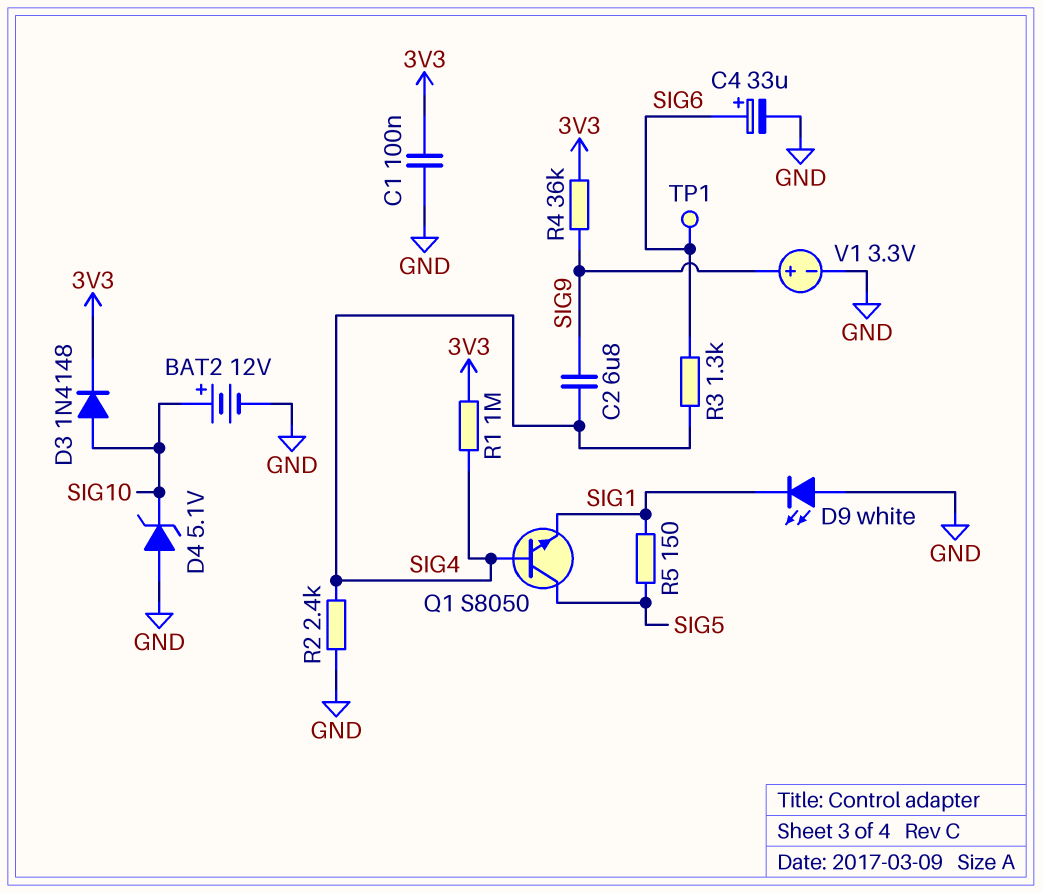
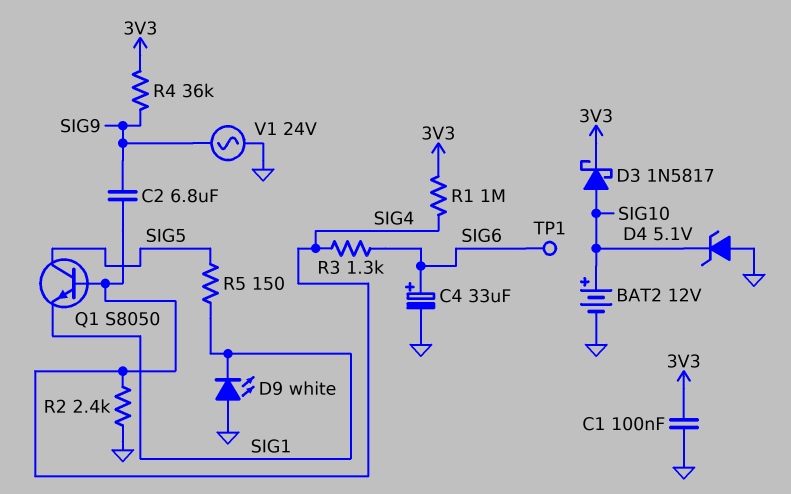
D3: diode 1N4148 (A SIG10, K 3V3) -> schottky 1N5817 (A SIG10, K 3V3)
V1: 3.3V (plus SIG9, minus GND) -> AC 24V (GND, SIG9)

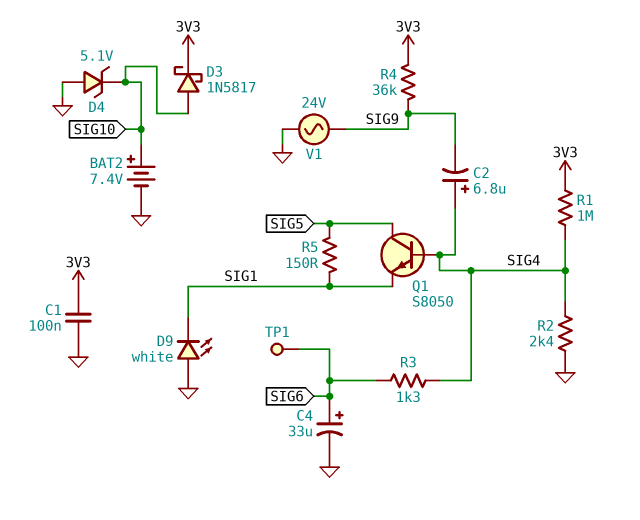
BAT2: 12V (plus SIG10, minus GND) -> 7.4V (plus SIG10, minus GND)
C2: 6.8uF (SIG4, SIG9) -> 6.8uF (plus SIG4, minus SIG9)

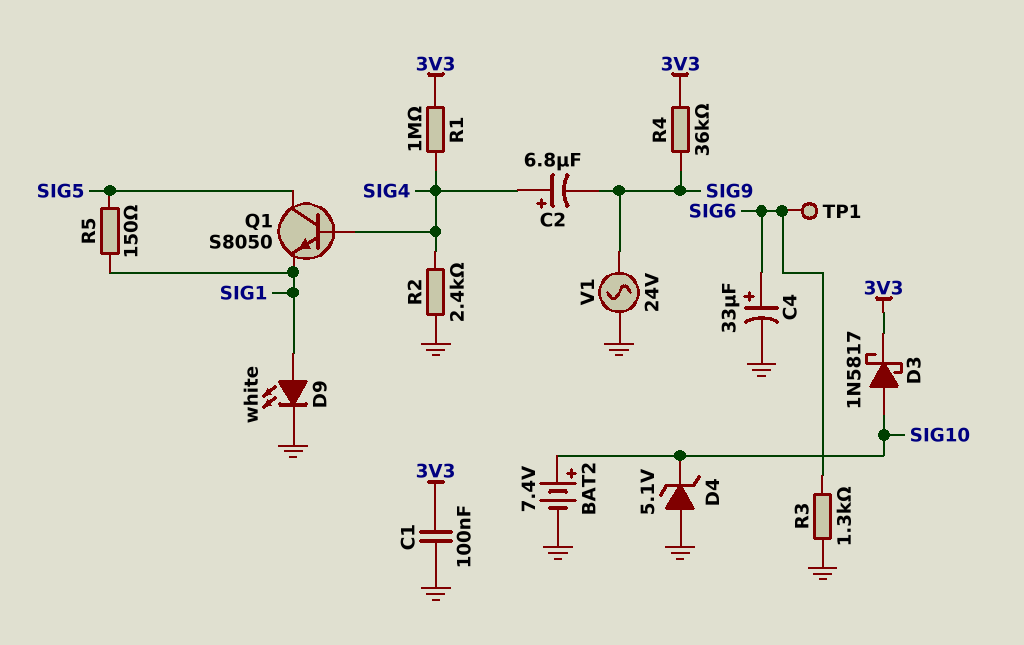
D9: LED white (A GND, K SIG1) -> LED white (A SIG1, K GND)
R3: 1.3k (SIG4, SIG6) -> 1.3k (GND, SIG6)

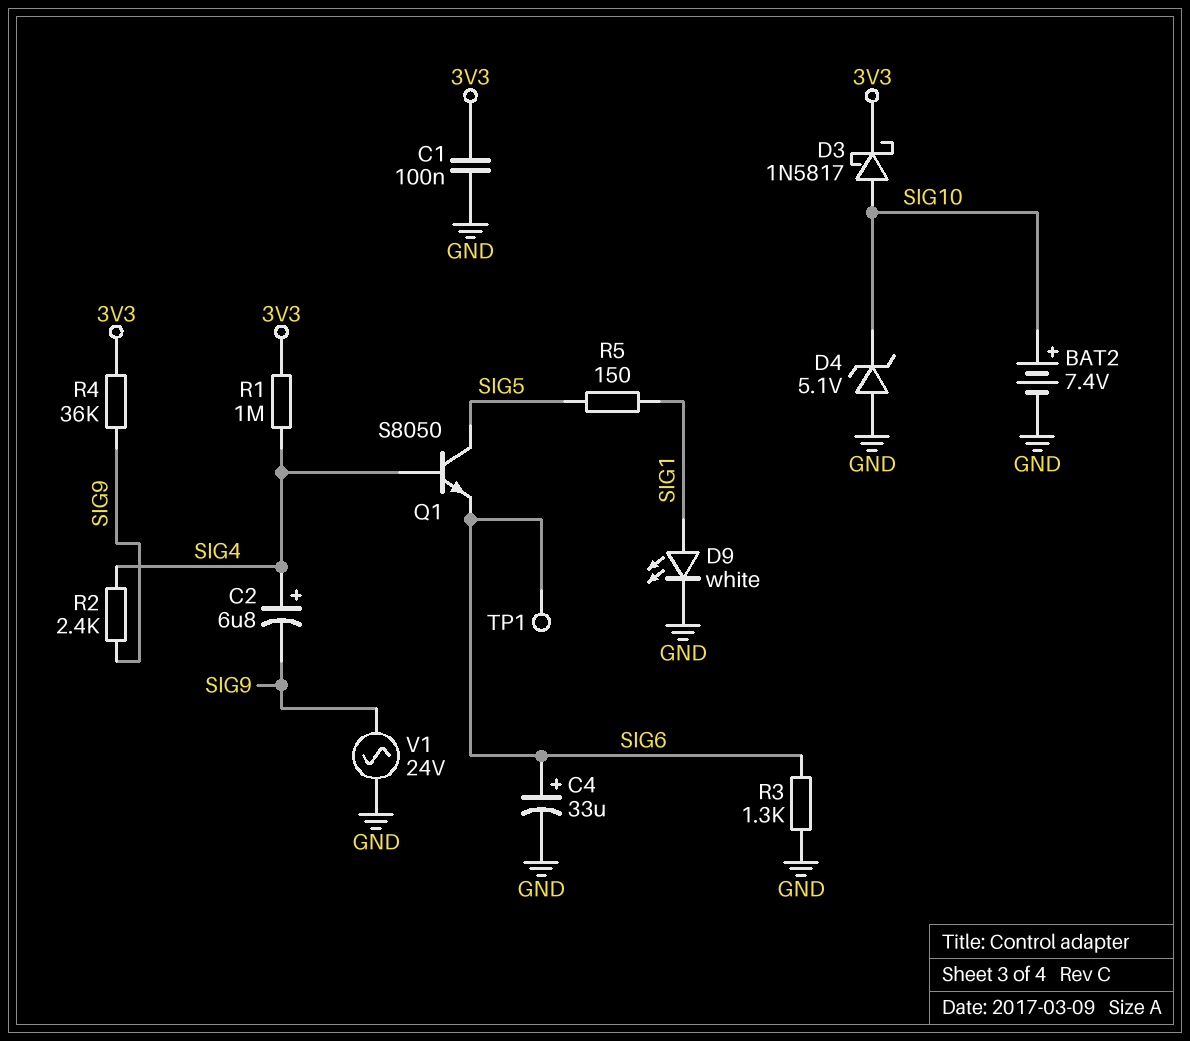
Q1: NPN S8050 (B SIG4, C SIG5, E SIG1) -> NPN S8050 (B SIG4, C SIG5, E SIG6)
R2: 2.4k (GND, SIG4) -> 2.4k (SIG4, SIG9)

